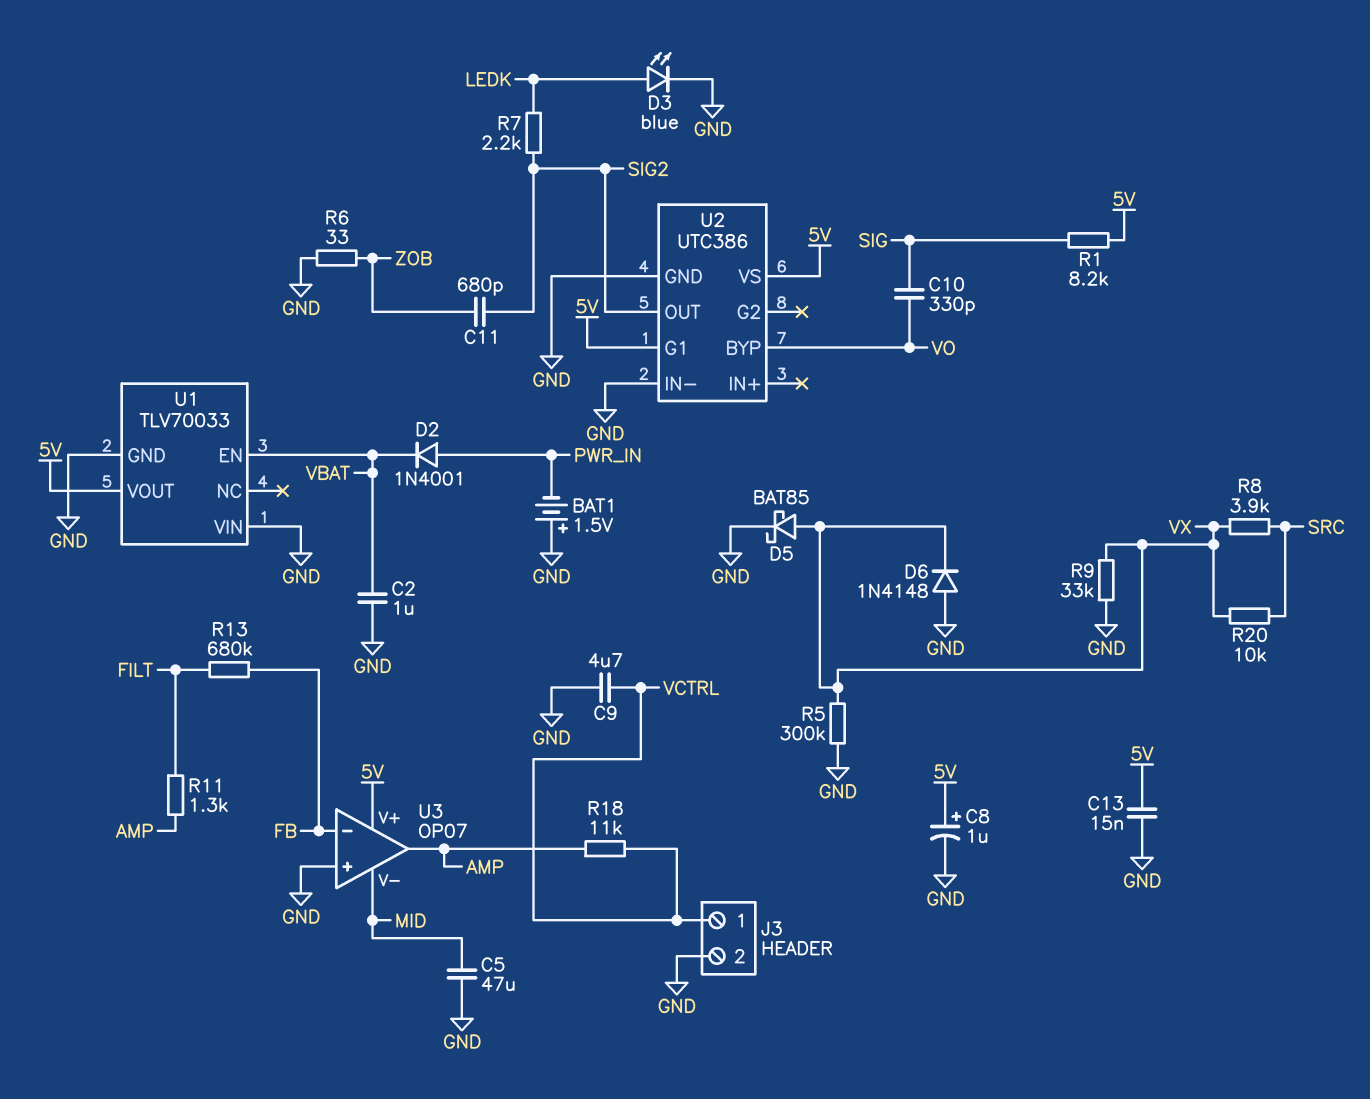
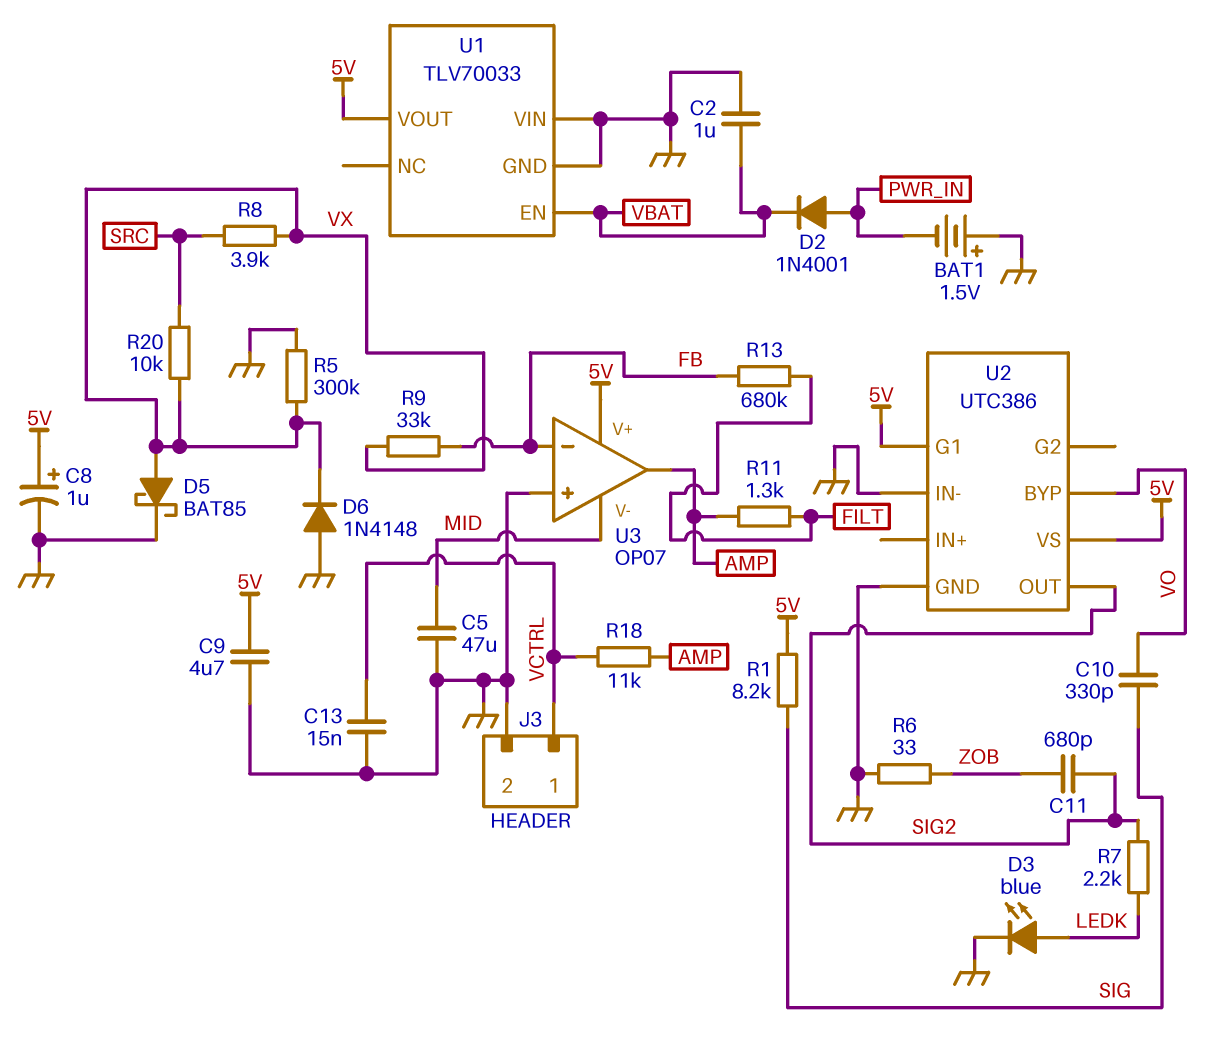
C9: 4.7uF (GND, VCTRL) -> 4.7uF (5V, GND)
C13: 15nF (5V, GND) -> 15nF (GND, VCTRL)
R9: 33k (GND, VX) -> 33k (FB, VX)

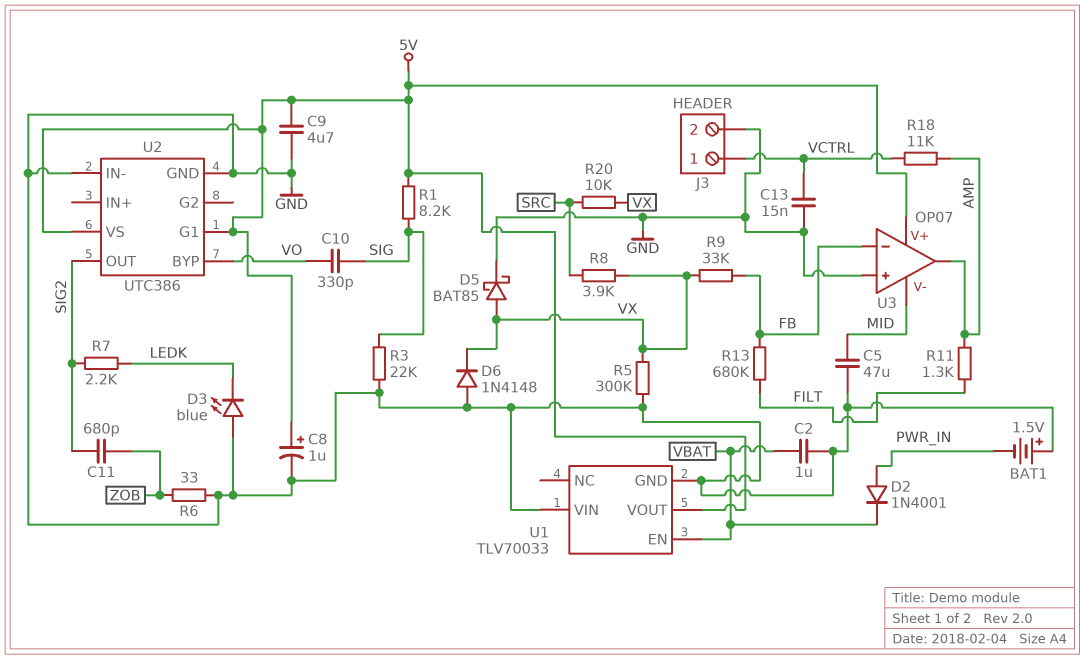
D3: LED blue (A LEDK, K GND) -> LED blue (A GND, K LEDK)
R3: none -> 22k (GND, SIG)

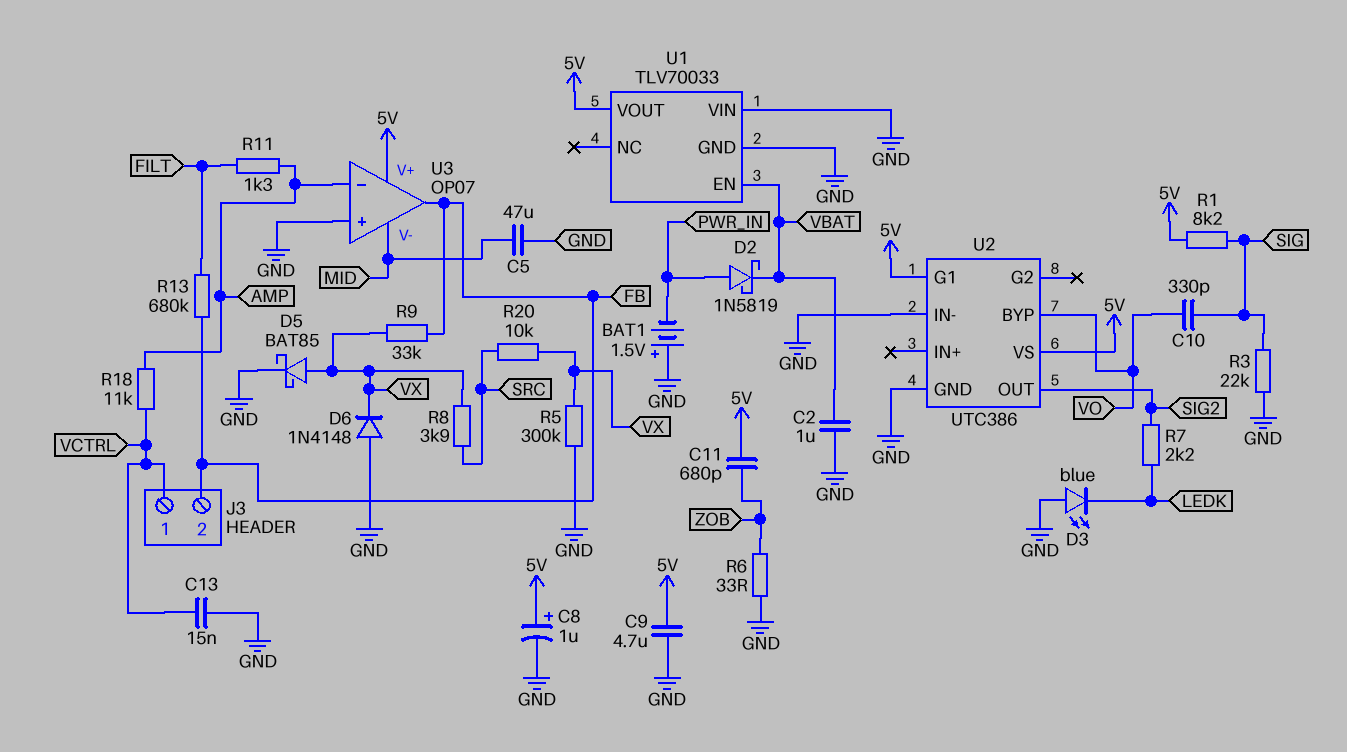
C11: 680pF (SIG2, ZOB) -> 680pF (5V, ZOB)
D2: diode 1N4001 (A PWR_IN, K VBAT) -> schottky 1N5819 (A PWR_IN, K VBAT)
J3 pin 2: GND -> FB
U3 pin in-: FB -> AMP
U3 pin out: AMP -> FB

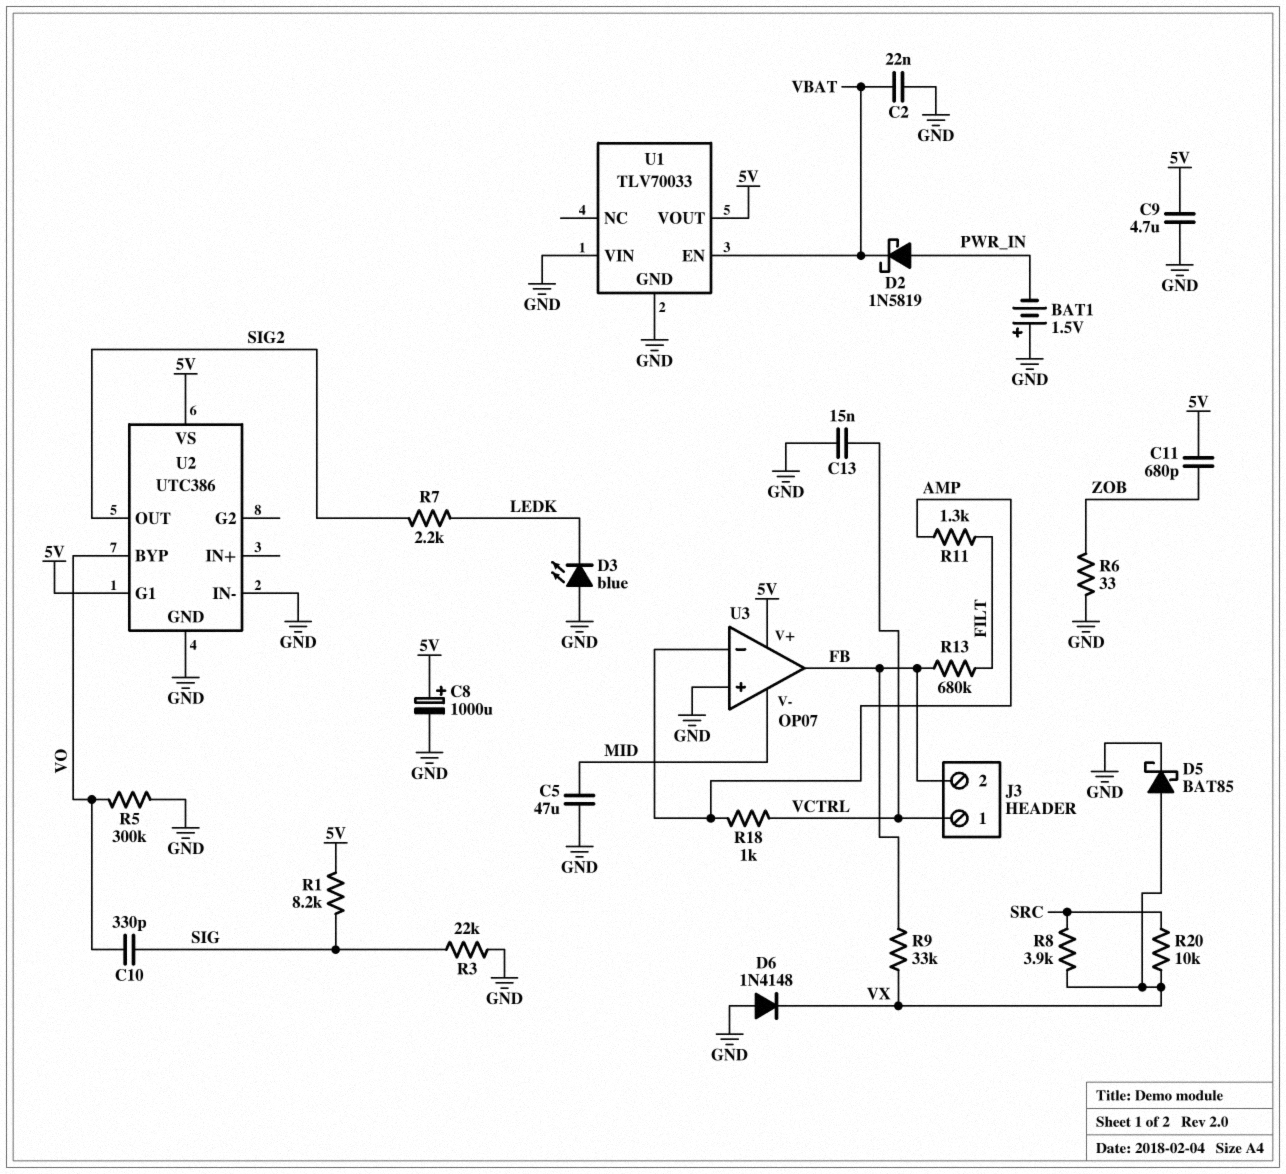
C2: 1uF (GND, VBAT) -> 22nF (GND, VBAT)
C8: 1uF (plus 5V, minus GND) -> 1000uF (plus 5V, minus GND)
R5: 300k (GND, VX) -> 300k (GND, VO)
R18: 11k (AMP, VCTRL) -> 1k (AMP, VCTRL)

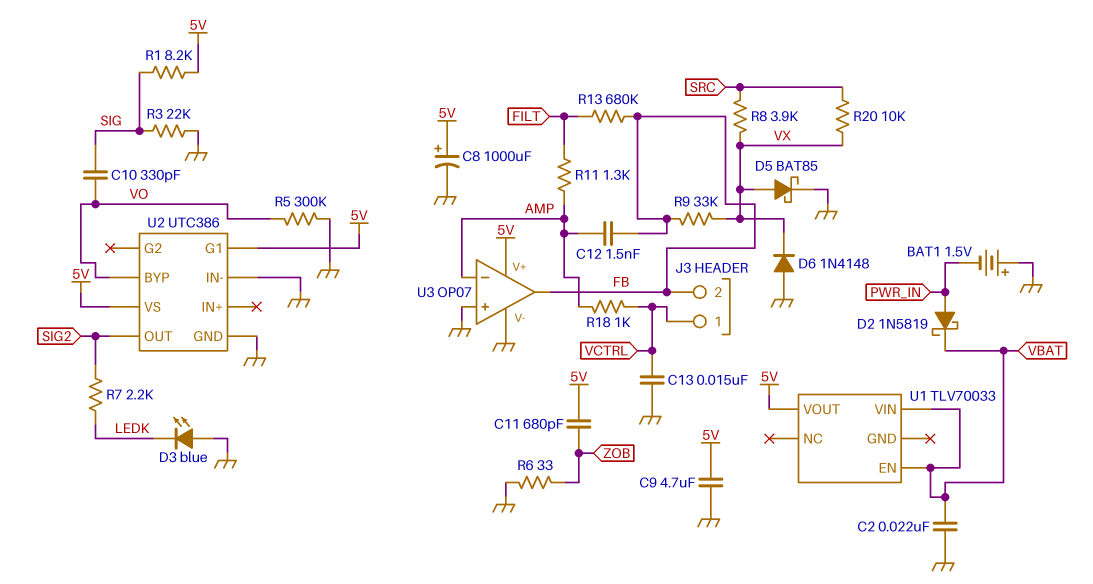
C5: 47uF (GND, MID) -> none
C12: none -> 1.5nF (AMP, FB)
U1 pin GND: GND -> none
U1 pin VIN: GND -> VBAT
U3 pin V-: MID -> GND

